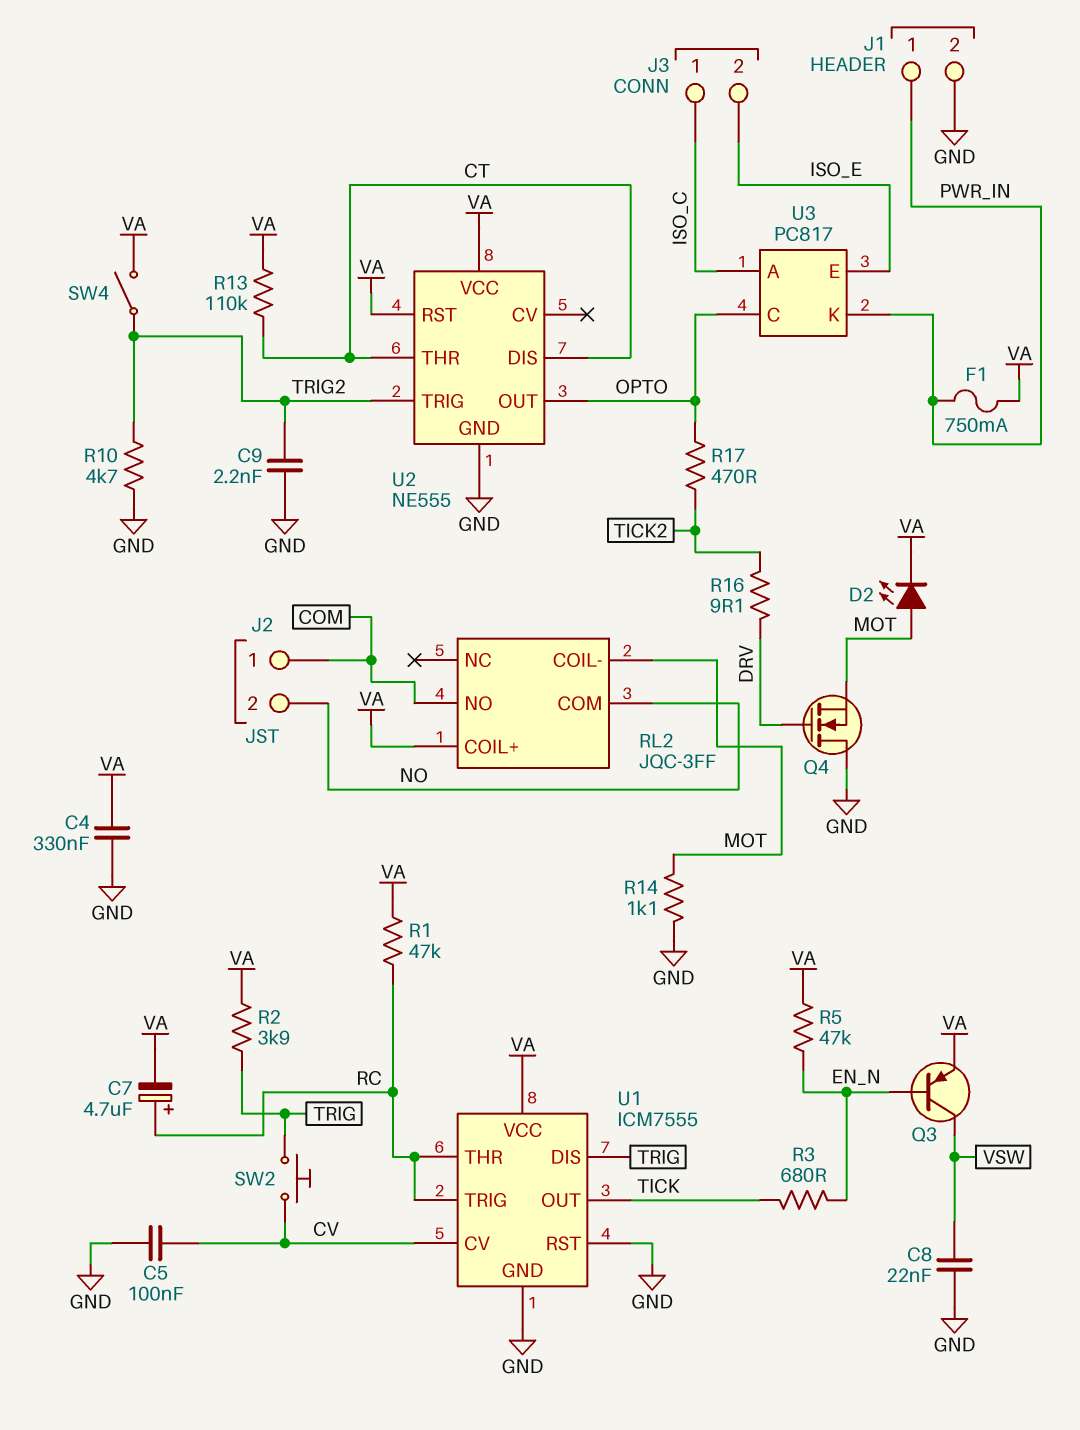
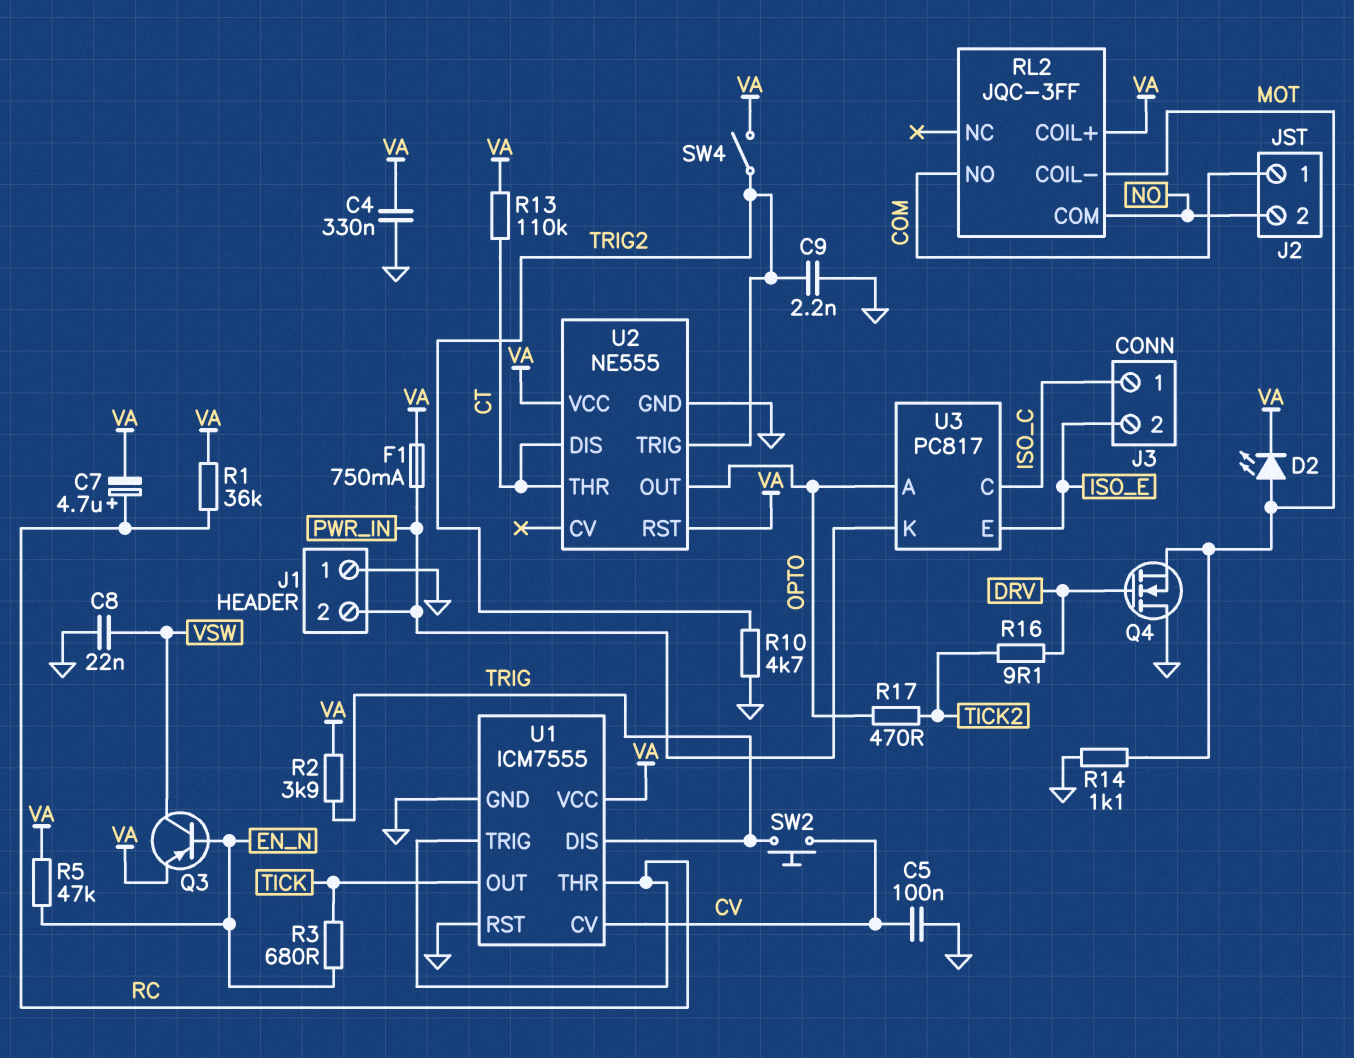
J1 pin 1: PWR_IN -> GND
J1 pin 2: GND -> PWR_IN
R1: 47k (RC, VA) -> 36k (RC, VA)
U3 pin A: ISO_C -> OPTO
U3 pin C: OPTO -> ISO_C

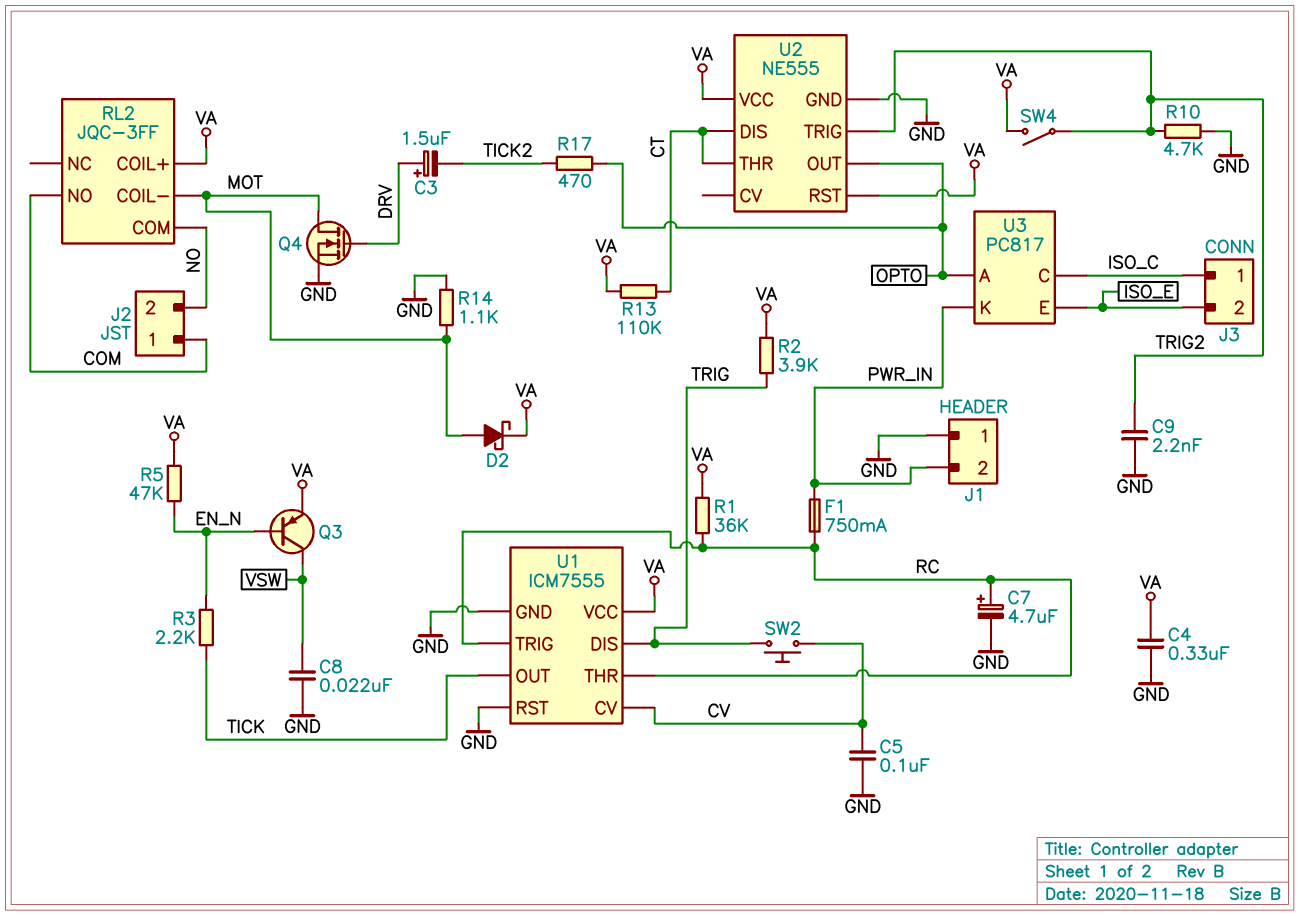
C3: none -> 1.5uF (plus DRV, minus TICK2)
C7: 4.7uF (plus RC, minus VA) -> 4.7uF (plus RC, minus GND)
D2: LED (A MOT, K VA) -> schottky (A MOT, K VA)
F1: 750mA (PWR_IN, VA) -> 750mA (PWR_IN, RC)
Q4: NMOS (G DRV, D GND, S MOT) -> NMOS (G DRV, D MOT, S GND)
R3: 680 (EN_N, TICK) -> 2.2k (EN_N, TICK)
R16: 9.1 (DRV, TICK2) -> none

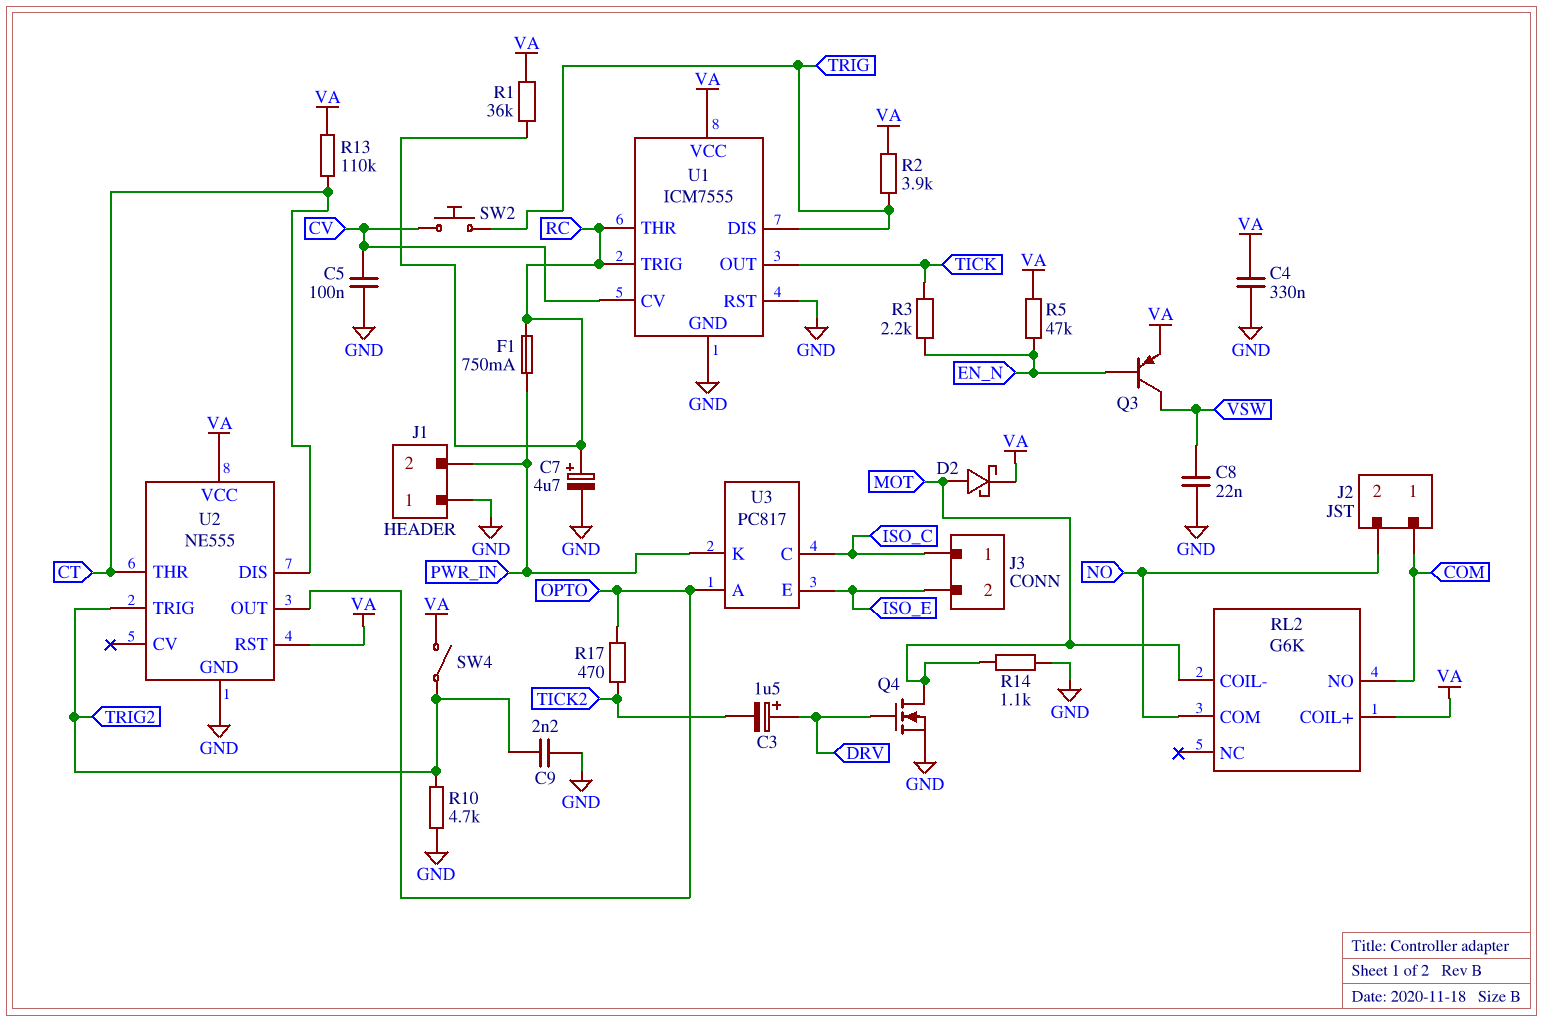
RL2: JQC-3FF -> G6K

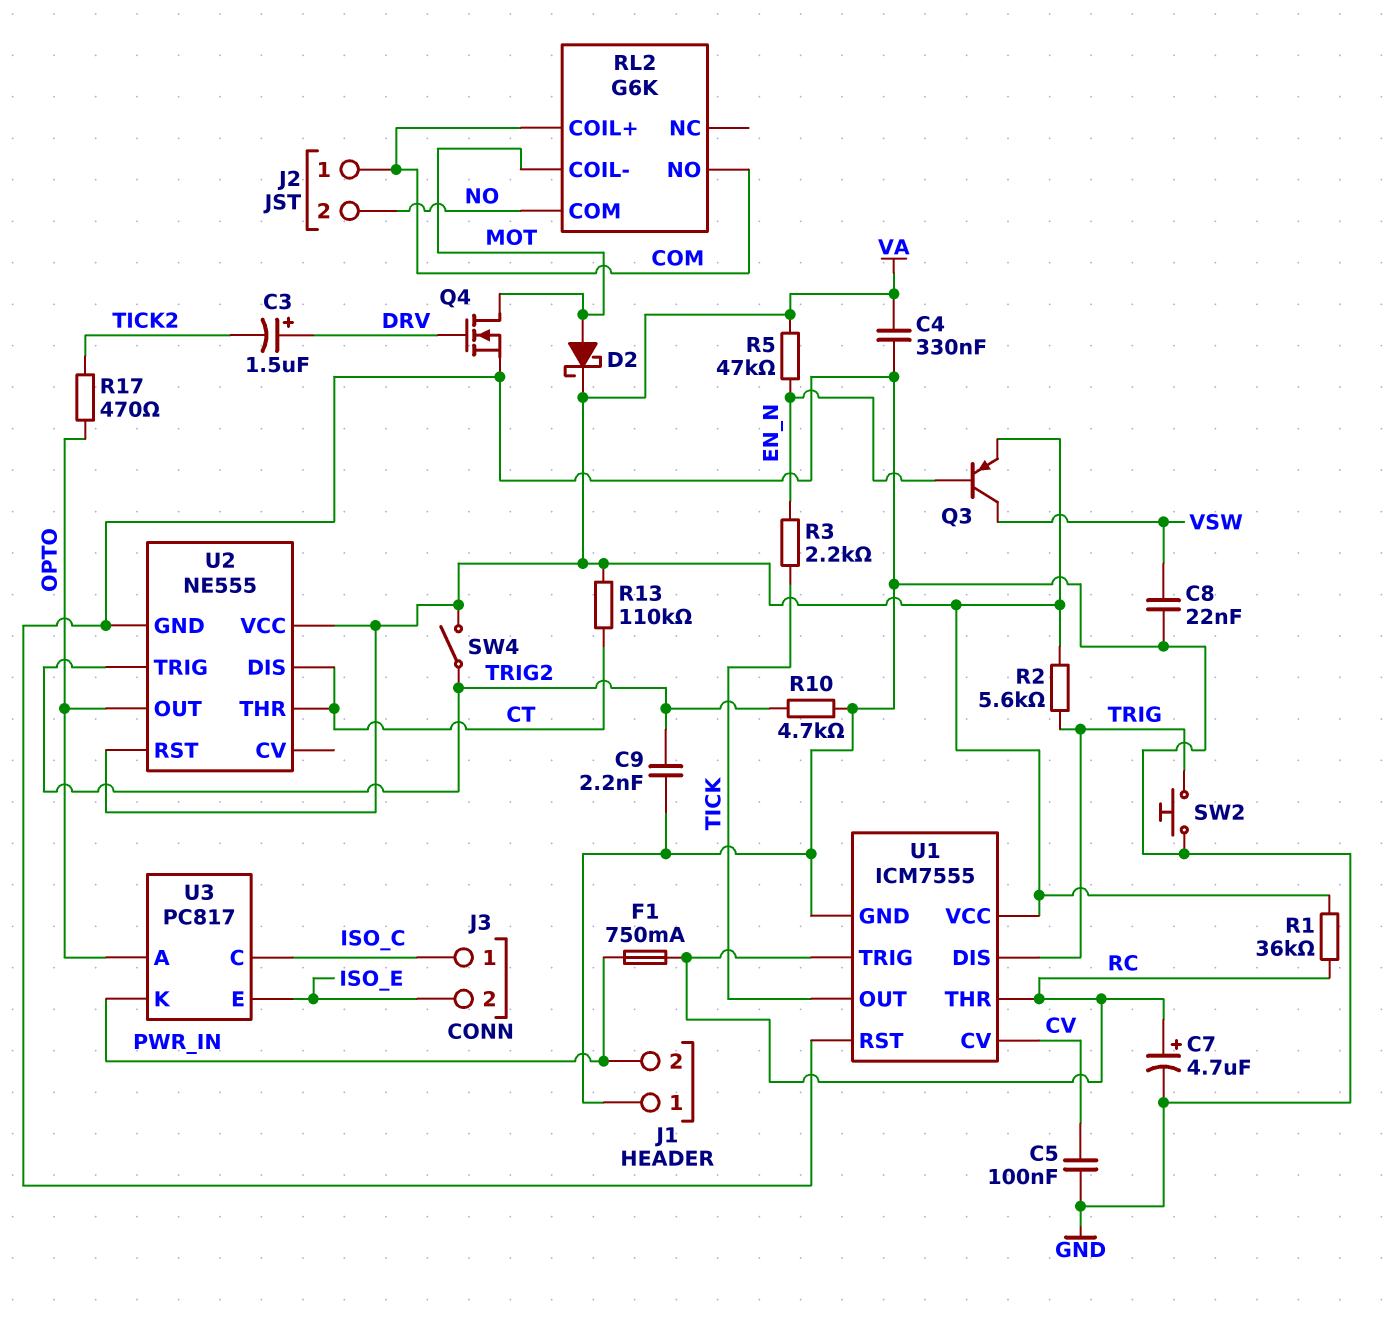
R2: 3.9k (TRIG, VA) -> 5.6k (TRIG, VA)
R14: 1.1k (GND, MOT) -> none
RL2 pin COIL+: VA -> COM
SW2: button (CV, TRIG) -> button (GND, TRIG)

